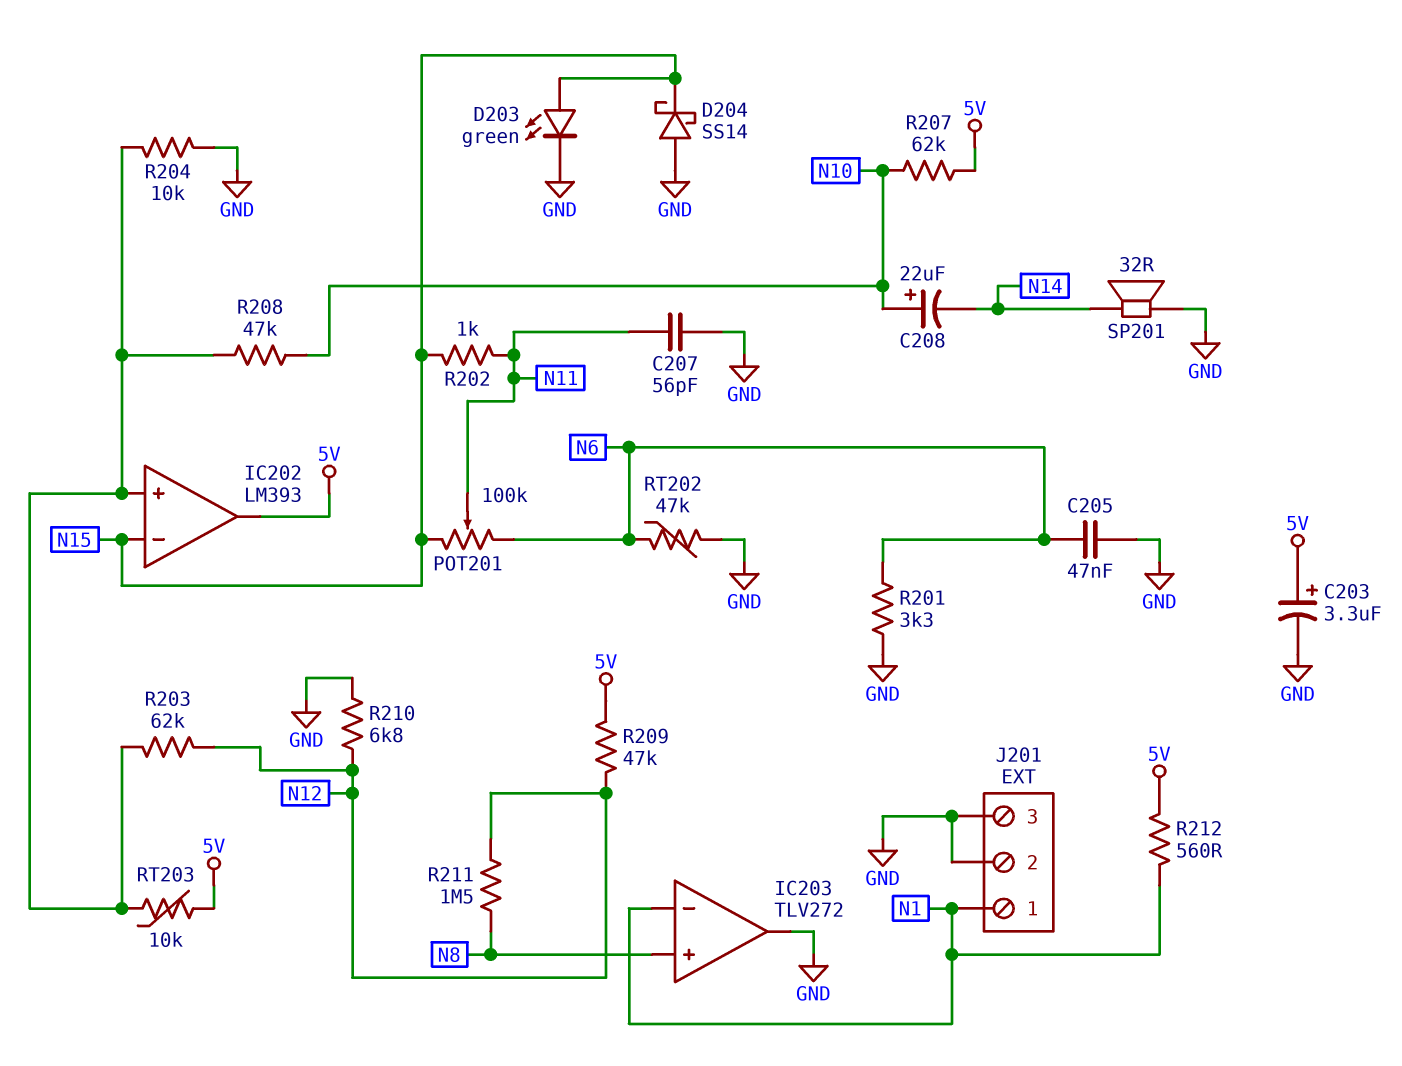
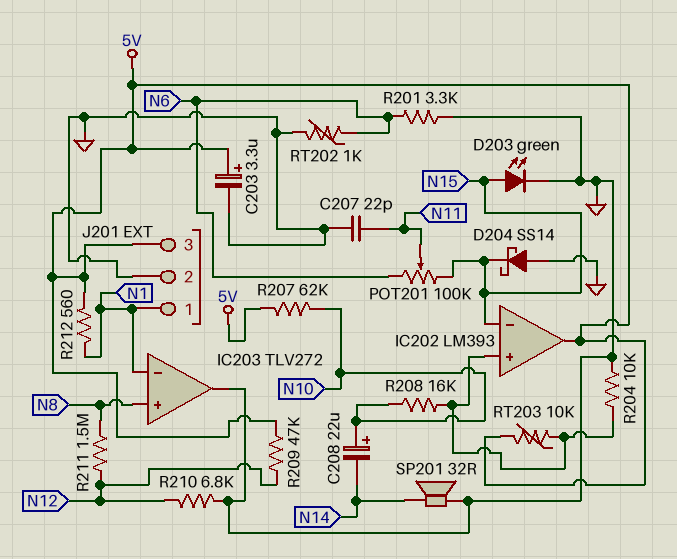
C205: 47nF (GND, N6) -> none
C207: 56pF (GND, N11) -> 22pF (GND, N11)
J201 pin 3: GND -> 5V
R202: 1k (N11, N15) -> none
R203: 62k (IC202/in+, N12) -> none
R208: 47k (IC202/in+, N10) -> 16k (IC202/in+, N10)
RT202: 47k (GND, N6) -> 1k (GND, N6)

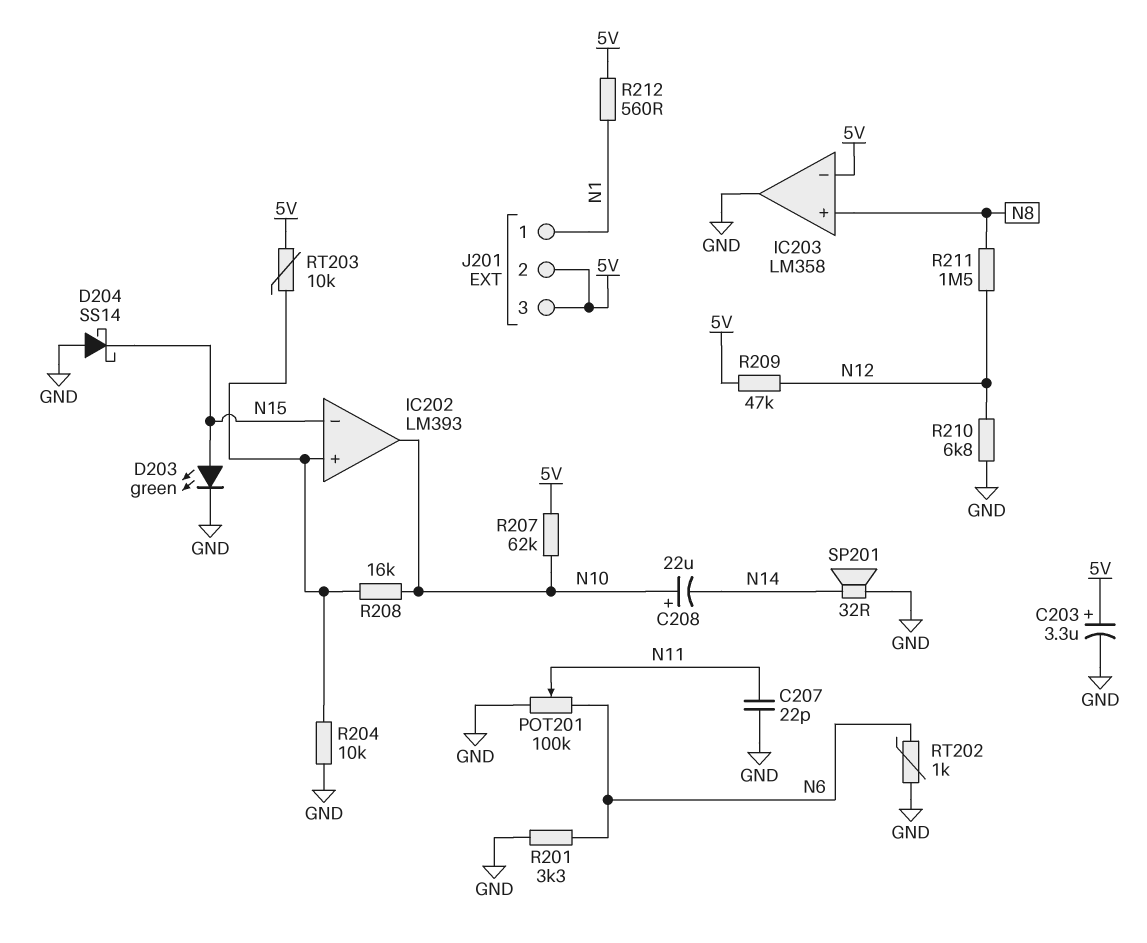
IC202 pin out: 5V -> N10
IC203: TLV272 -> LM358
IC203 pin in-: N1 -> 5V
J201 pin 2: GND -> 5V
POT201: 100k (N6, N15, wiper N11) -> 100k (GND, N6, wiper N11)

